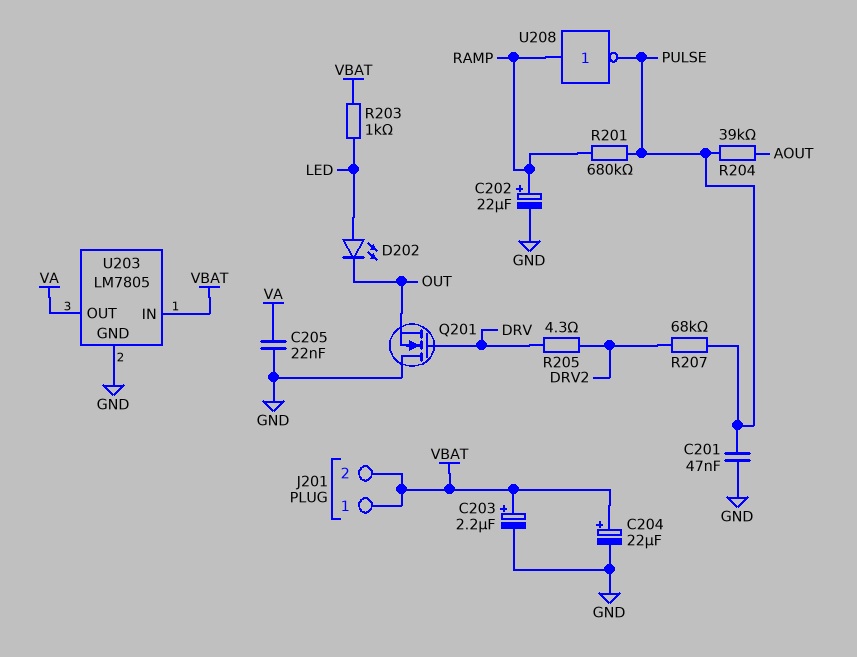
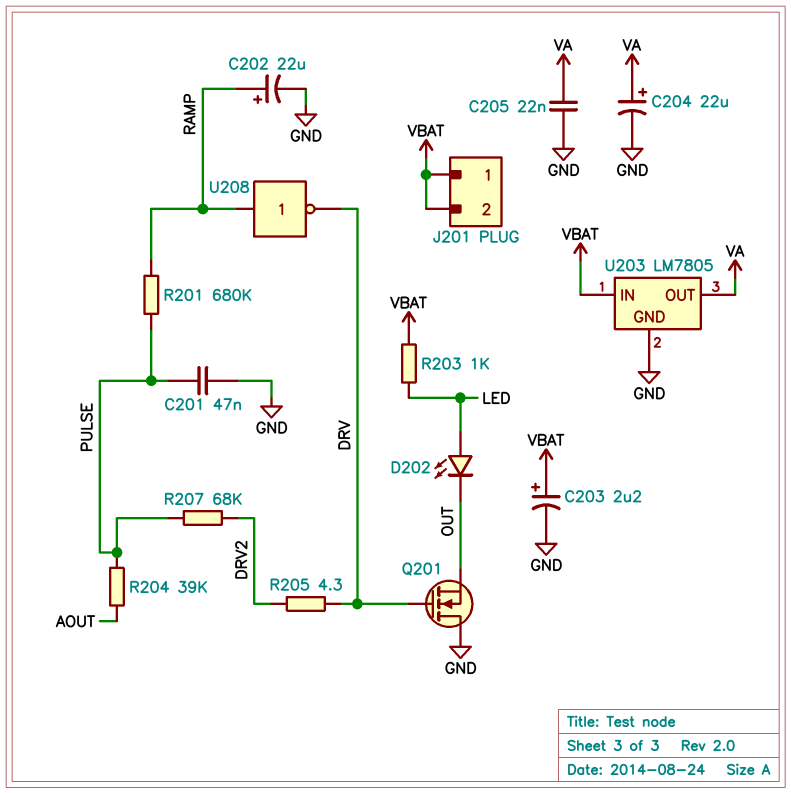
C204: 22uF (plus VBAT, minus GND) -> 22uF (plus VA, minus GND)
U208: NOT (in RAMP, out PULSE) -> NOT (in RAMP, out DRV)

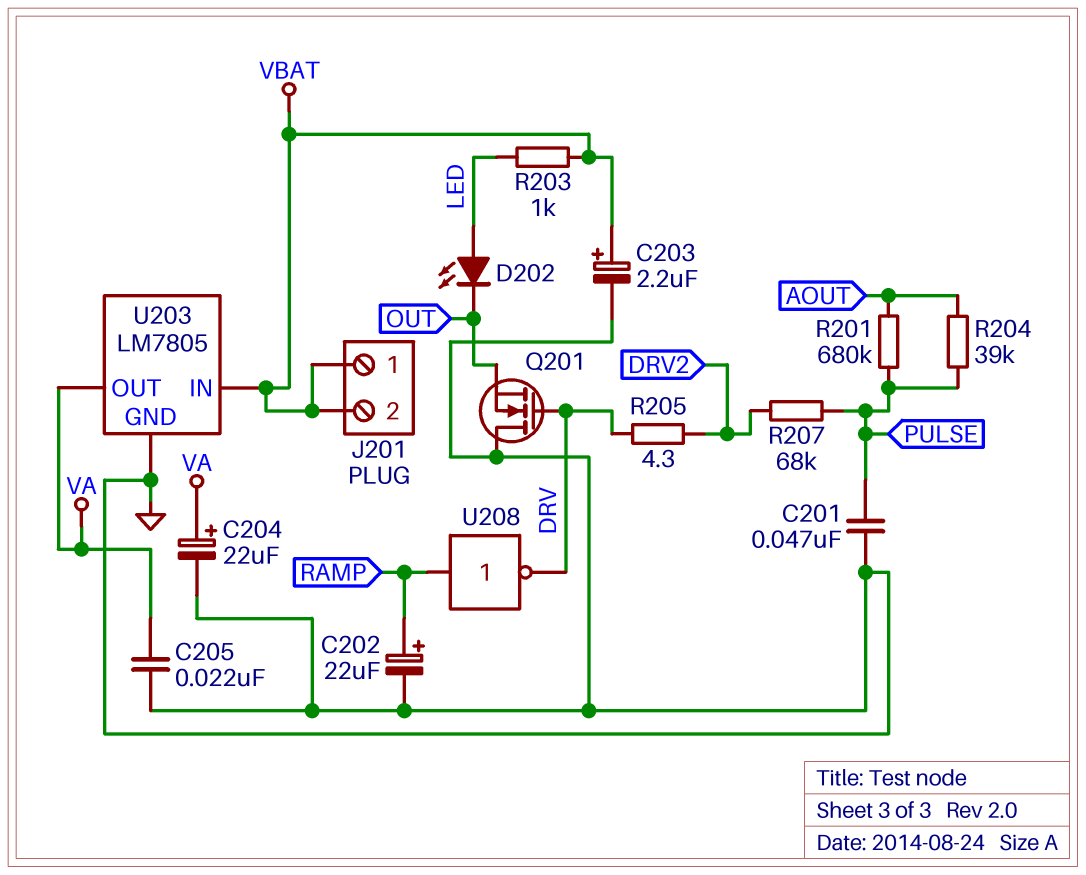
R201: 680k (PULSE, RAMP) -> 680k (AOUT, PULSE)

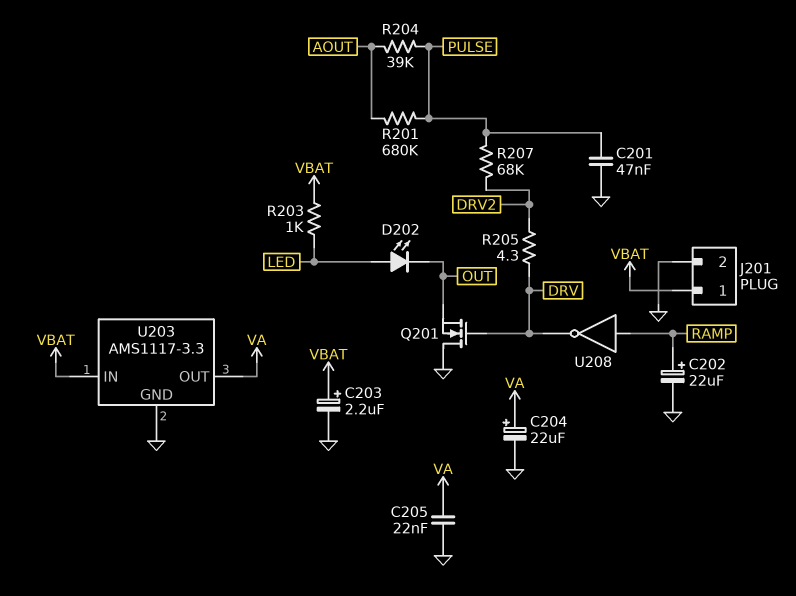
J201 pin 2: VBAT -> GND
U203: LM7805 -> AMS1117-3.3

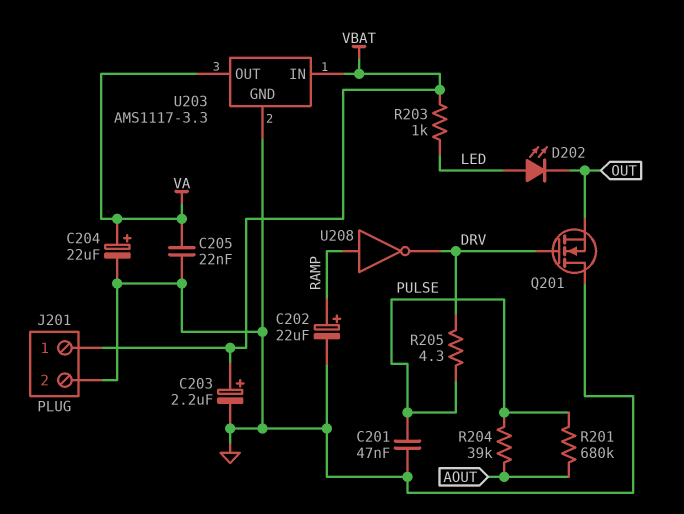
R205: 4.3 (DRV, DRV2) -> 4.3 (DRV, PULSE)
R207: 68k (DRV2, PULSE) -> none

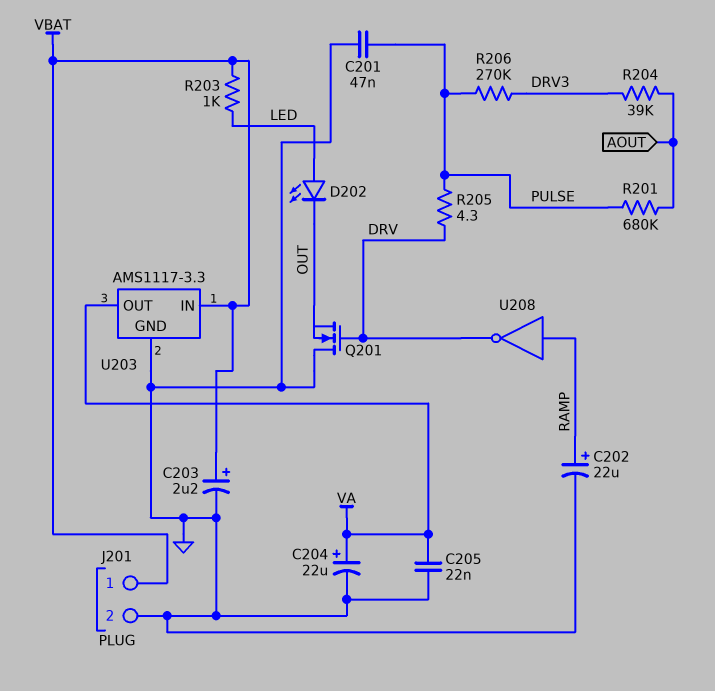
R204: 39k (AOUT, PULSE) -> 39k (AOUT, DRV3)
R206: none -> 270k (DRV3, PULSE)

